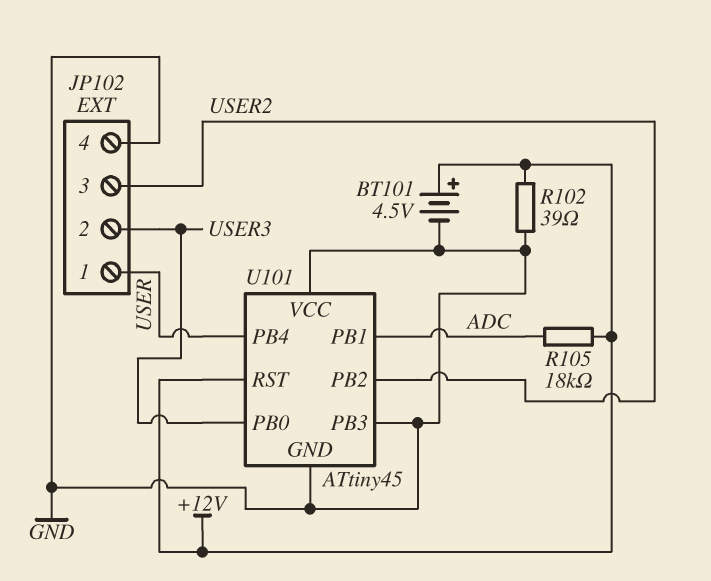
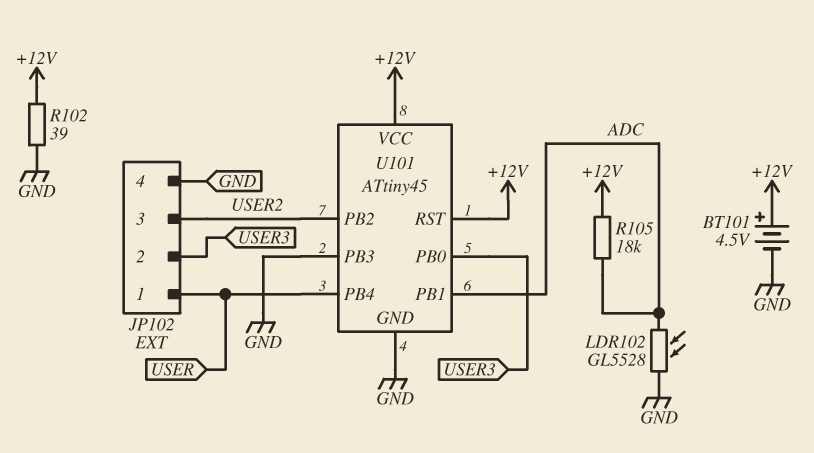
LDR102: none -> GL5528 (ADC, GND)
U101 pin VCC: GND -> +12V

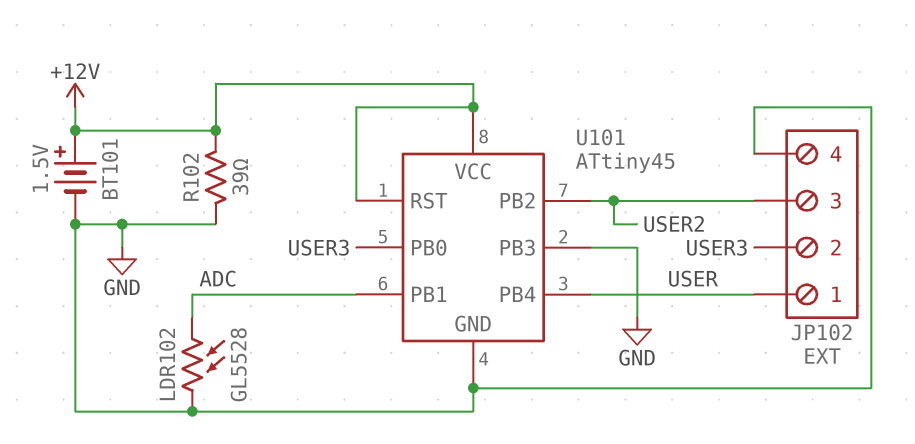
BT101: 4.5V (plus +12V, minus GND) -> 1.5V (plus +12V, minus GND)
R105: 18k (+12V, ADC) -> none

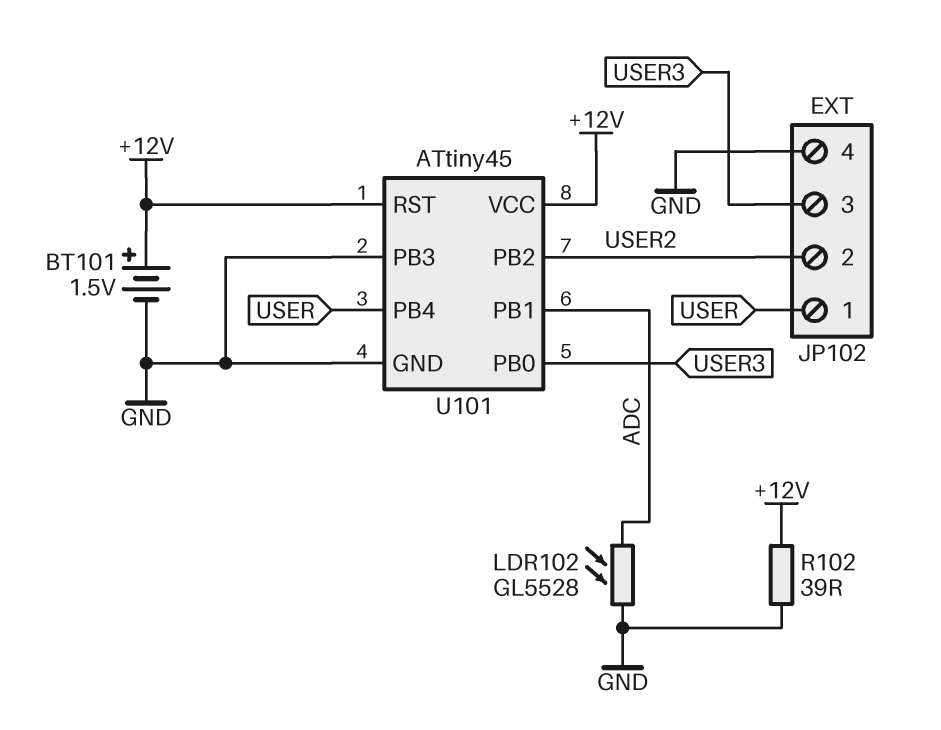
JP102 pin 2: USER3 -> USER2
JP102 pin 3: USER2 -> USER3

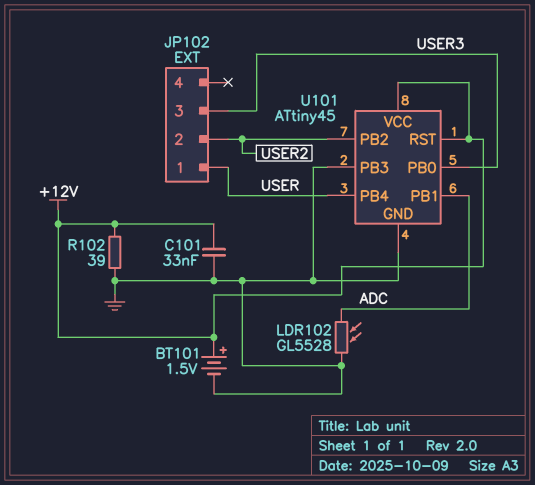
C101: none -> 33nF (+12V, GND)
JP102 pin 4: GND -> none

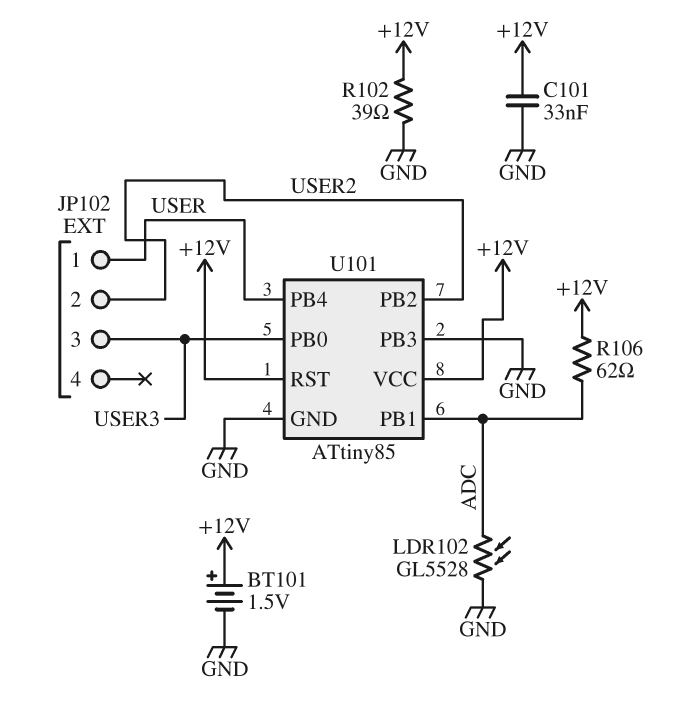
R106: none -> 62 (+12V, ADC)
U101: ATtiny45 -> ATtiny85

